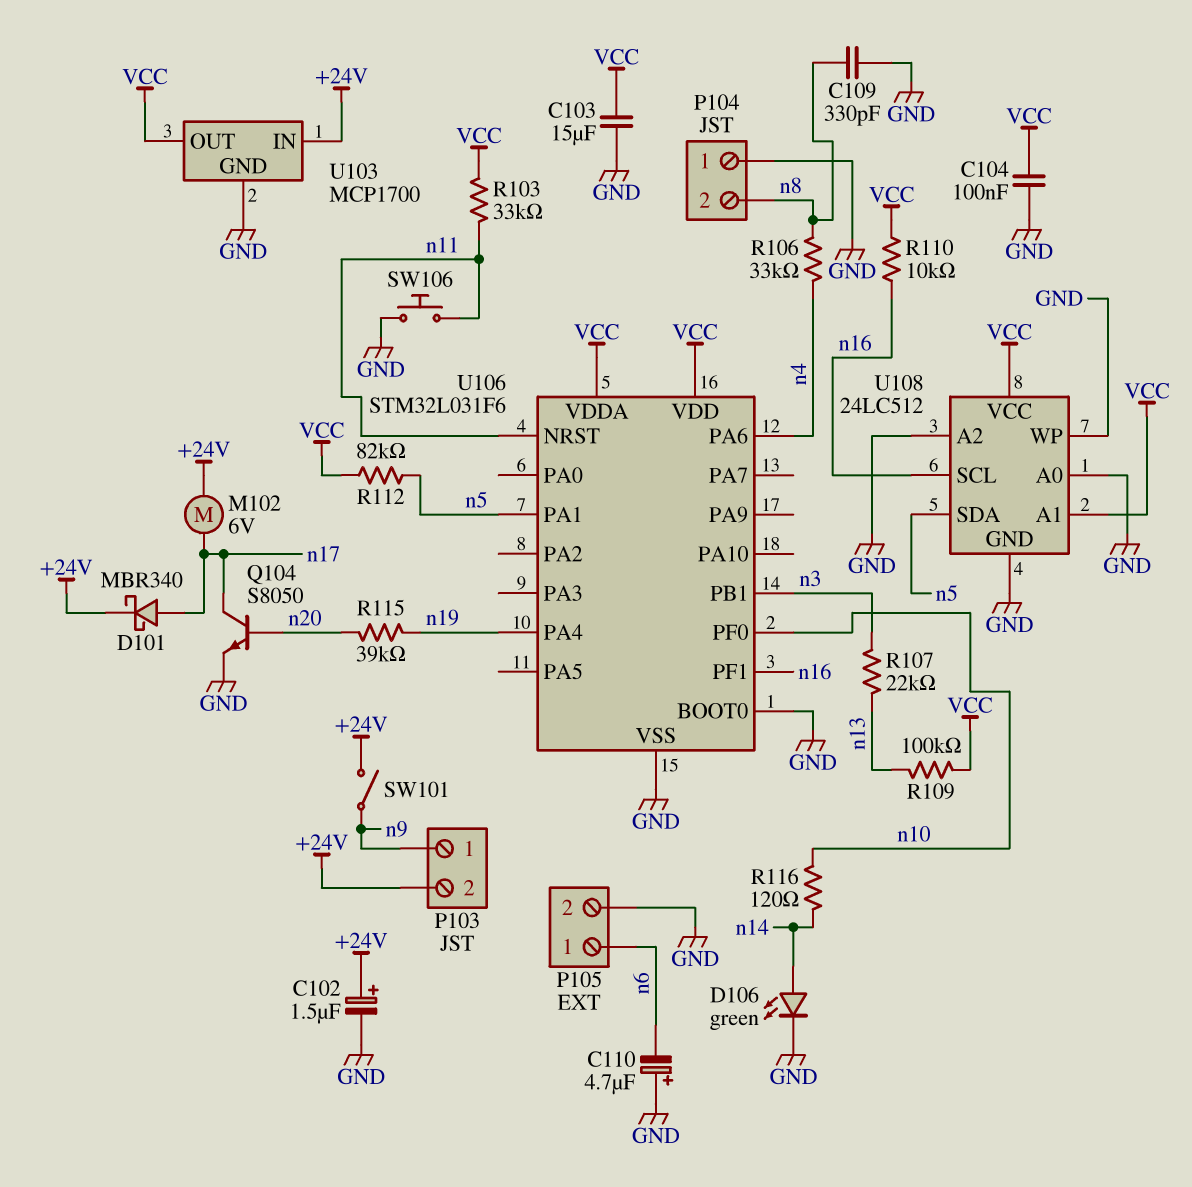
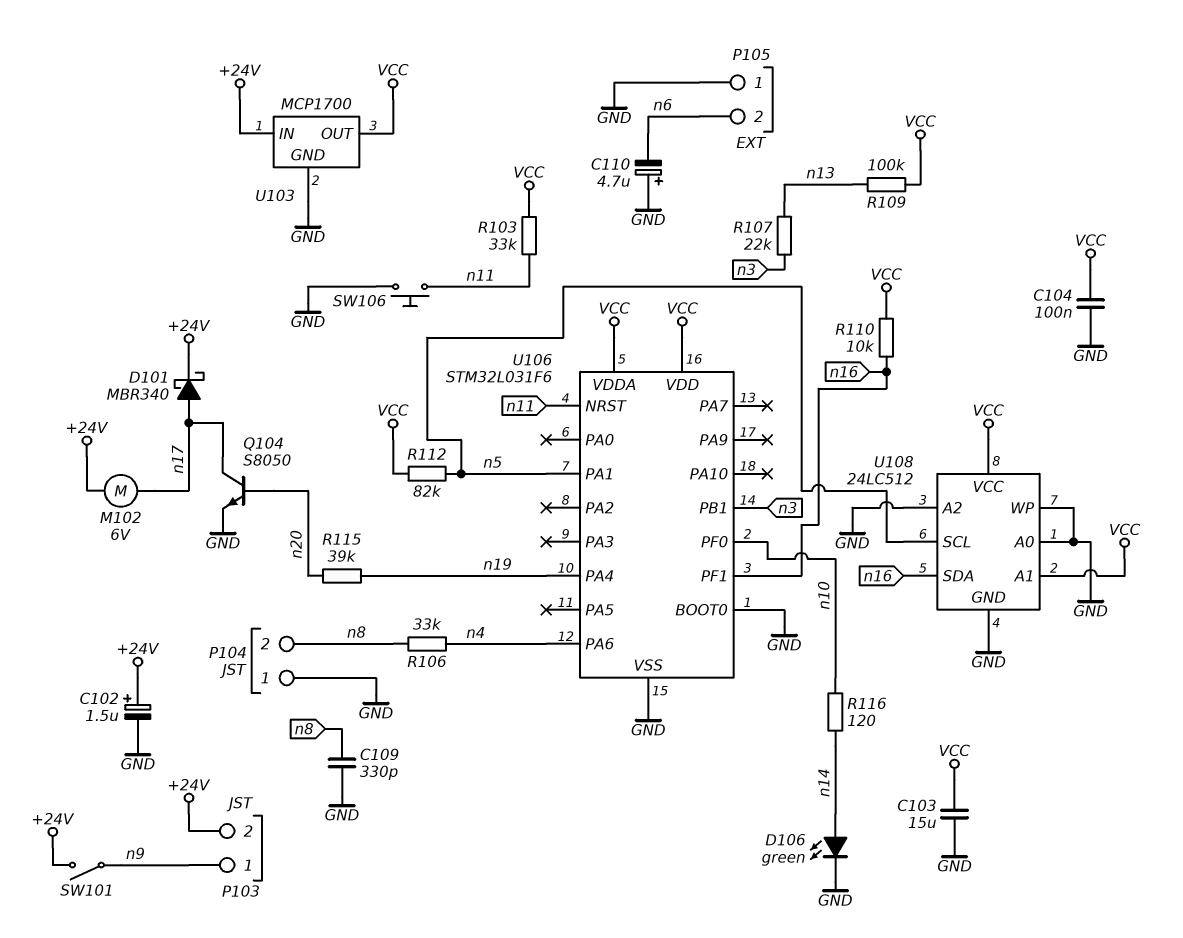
P105 pin 1: n6 -> GND
P105 pin 2: GND -> n6
U108 pin SCL: n16 -> n5
U108 pin SDA: n5 -> n16

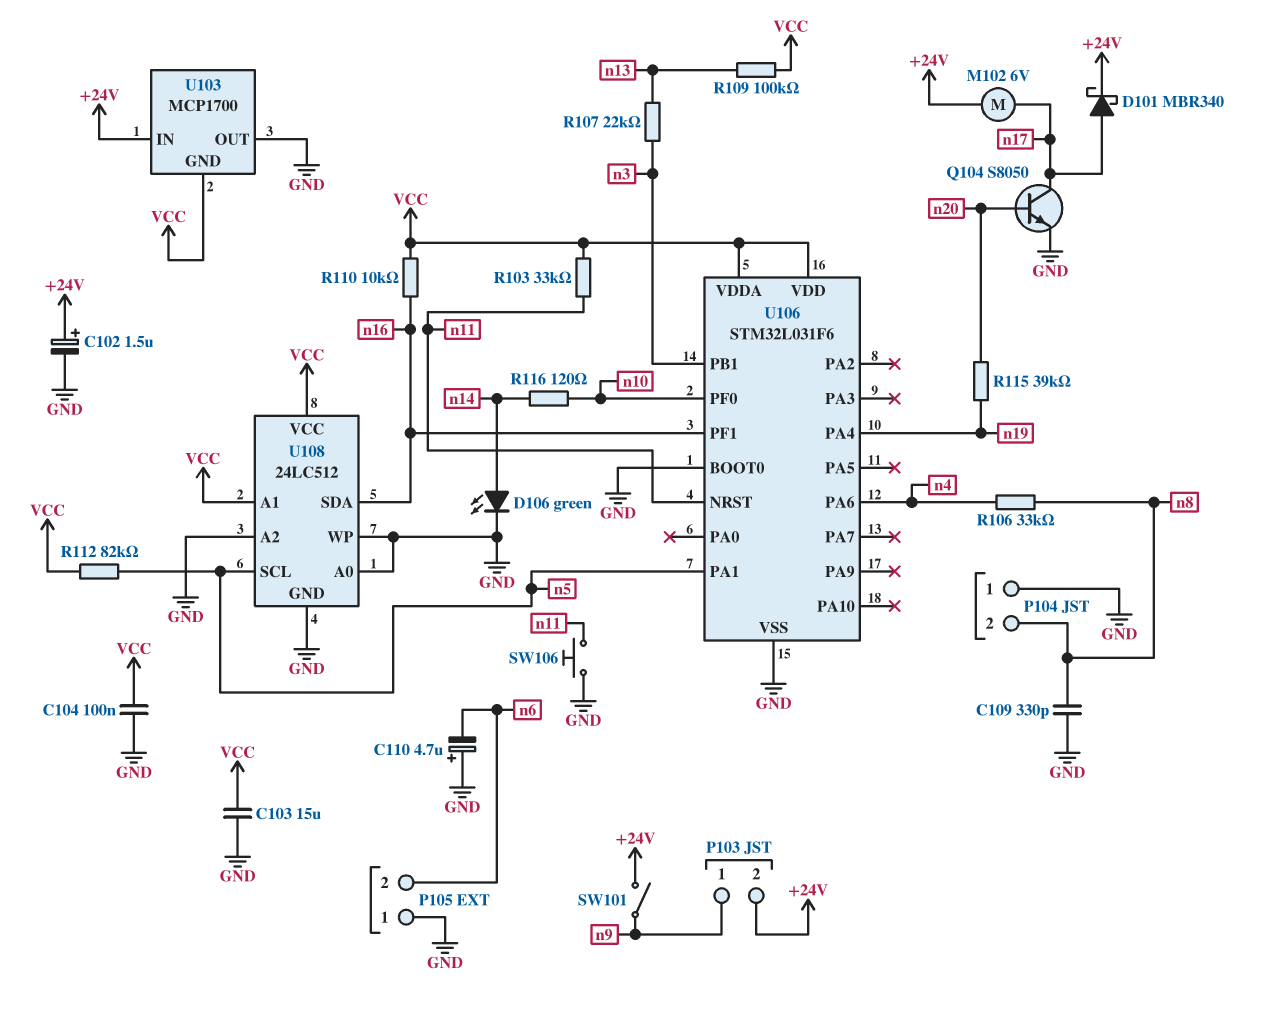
U103 pin GND: GND -> VCC
U103 pin OUT: VCC -> GND

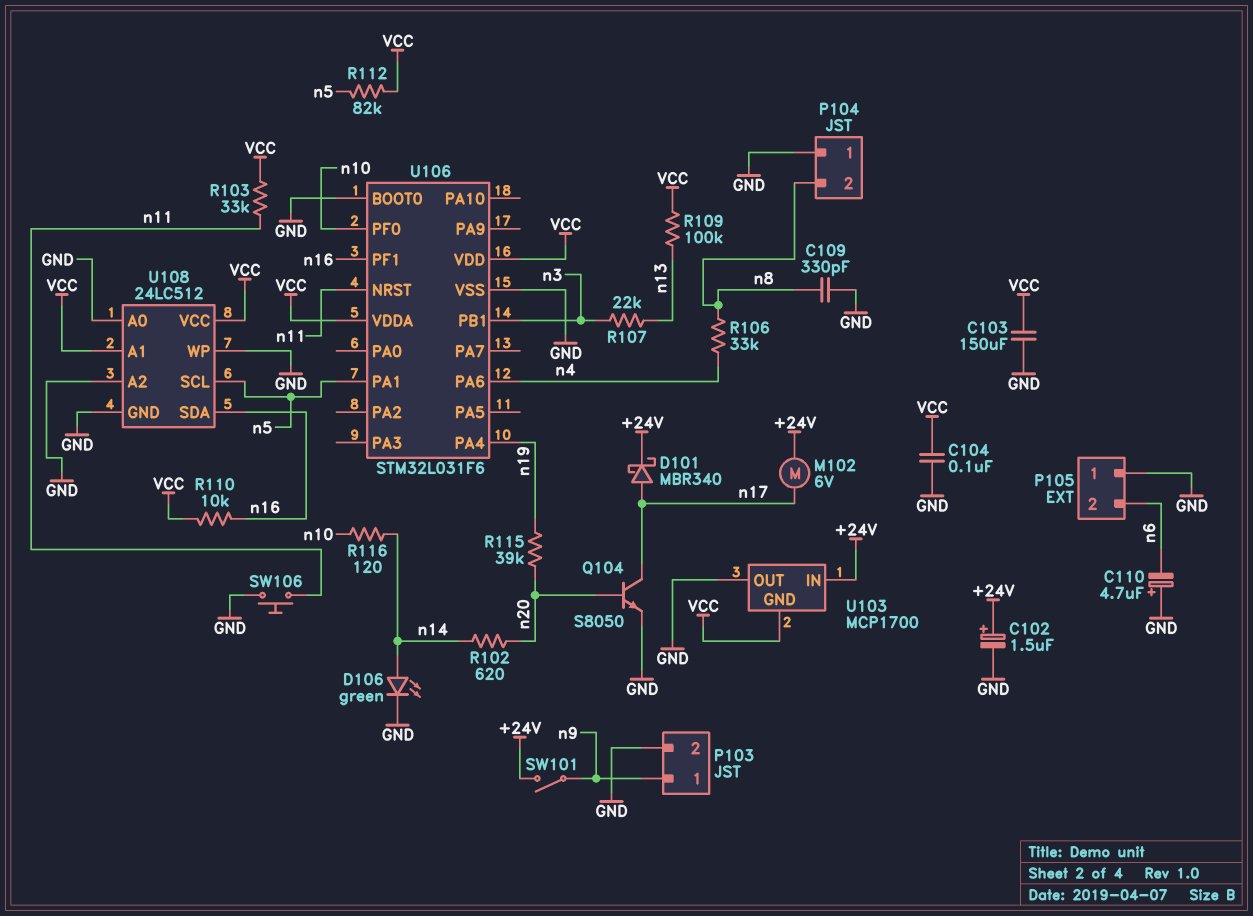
C103: 15uF (GND, VCC) -> 150uF (GND, VCC)
P103 pin 2: +24V -> GND
R102: none -> 620 (n14, n20)

